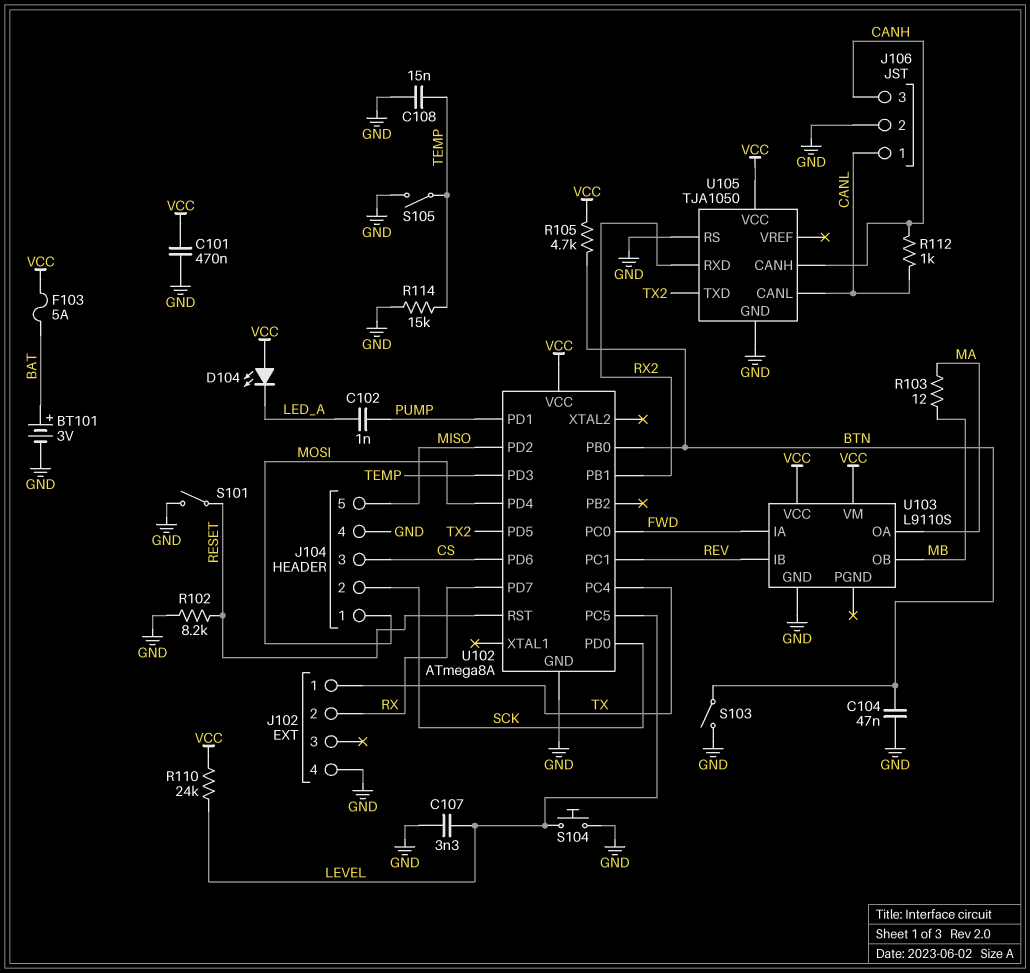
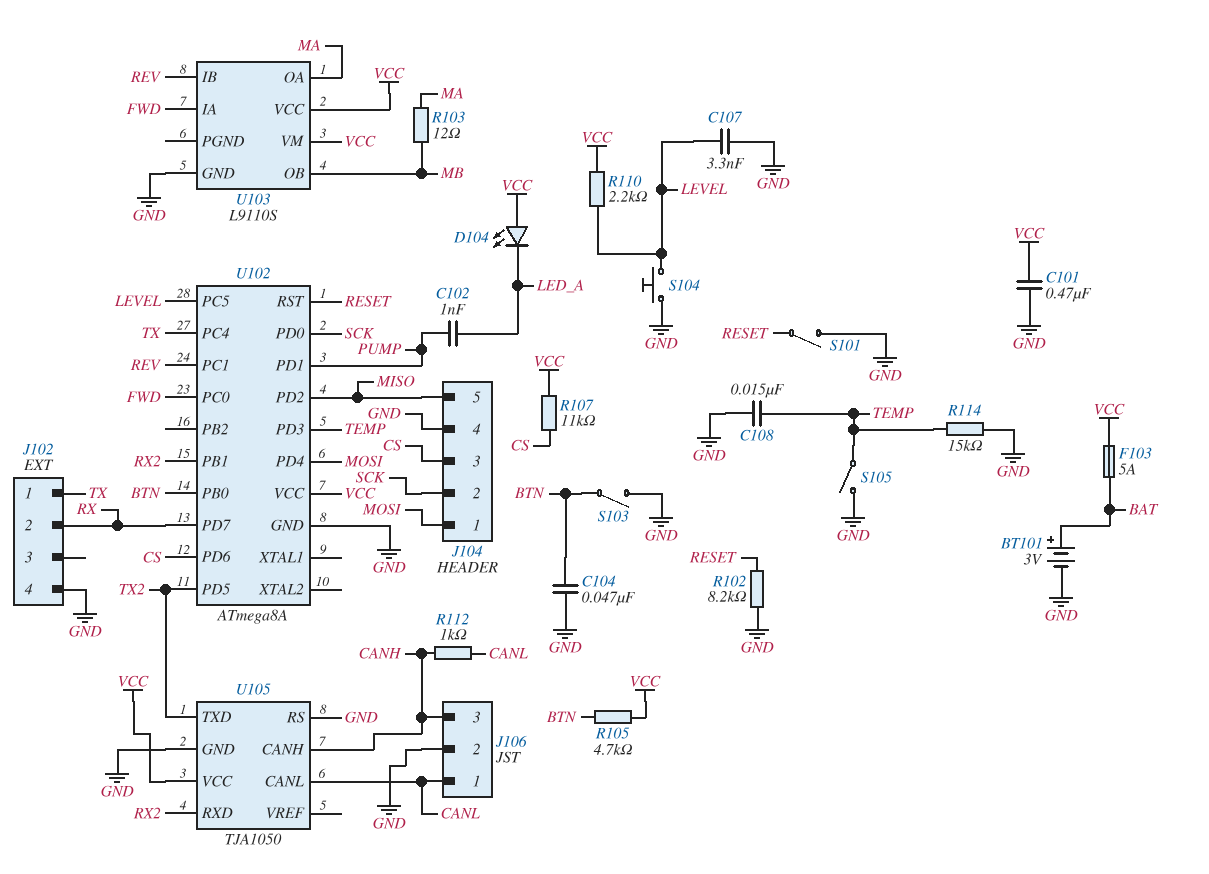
R107: none -> 11k (CS, VCC)
R110: 24k (LEVEL, VCC) -> 2.2k (LEVEL, VCC)

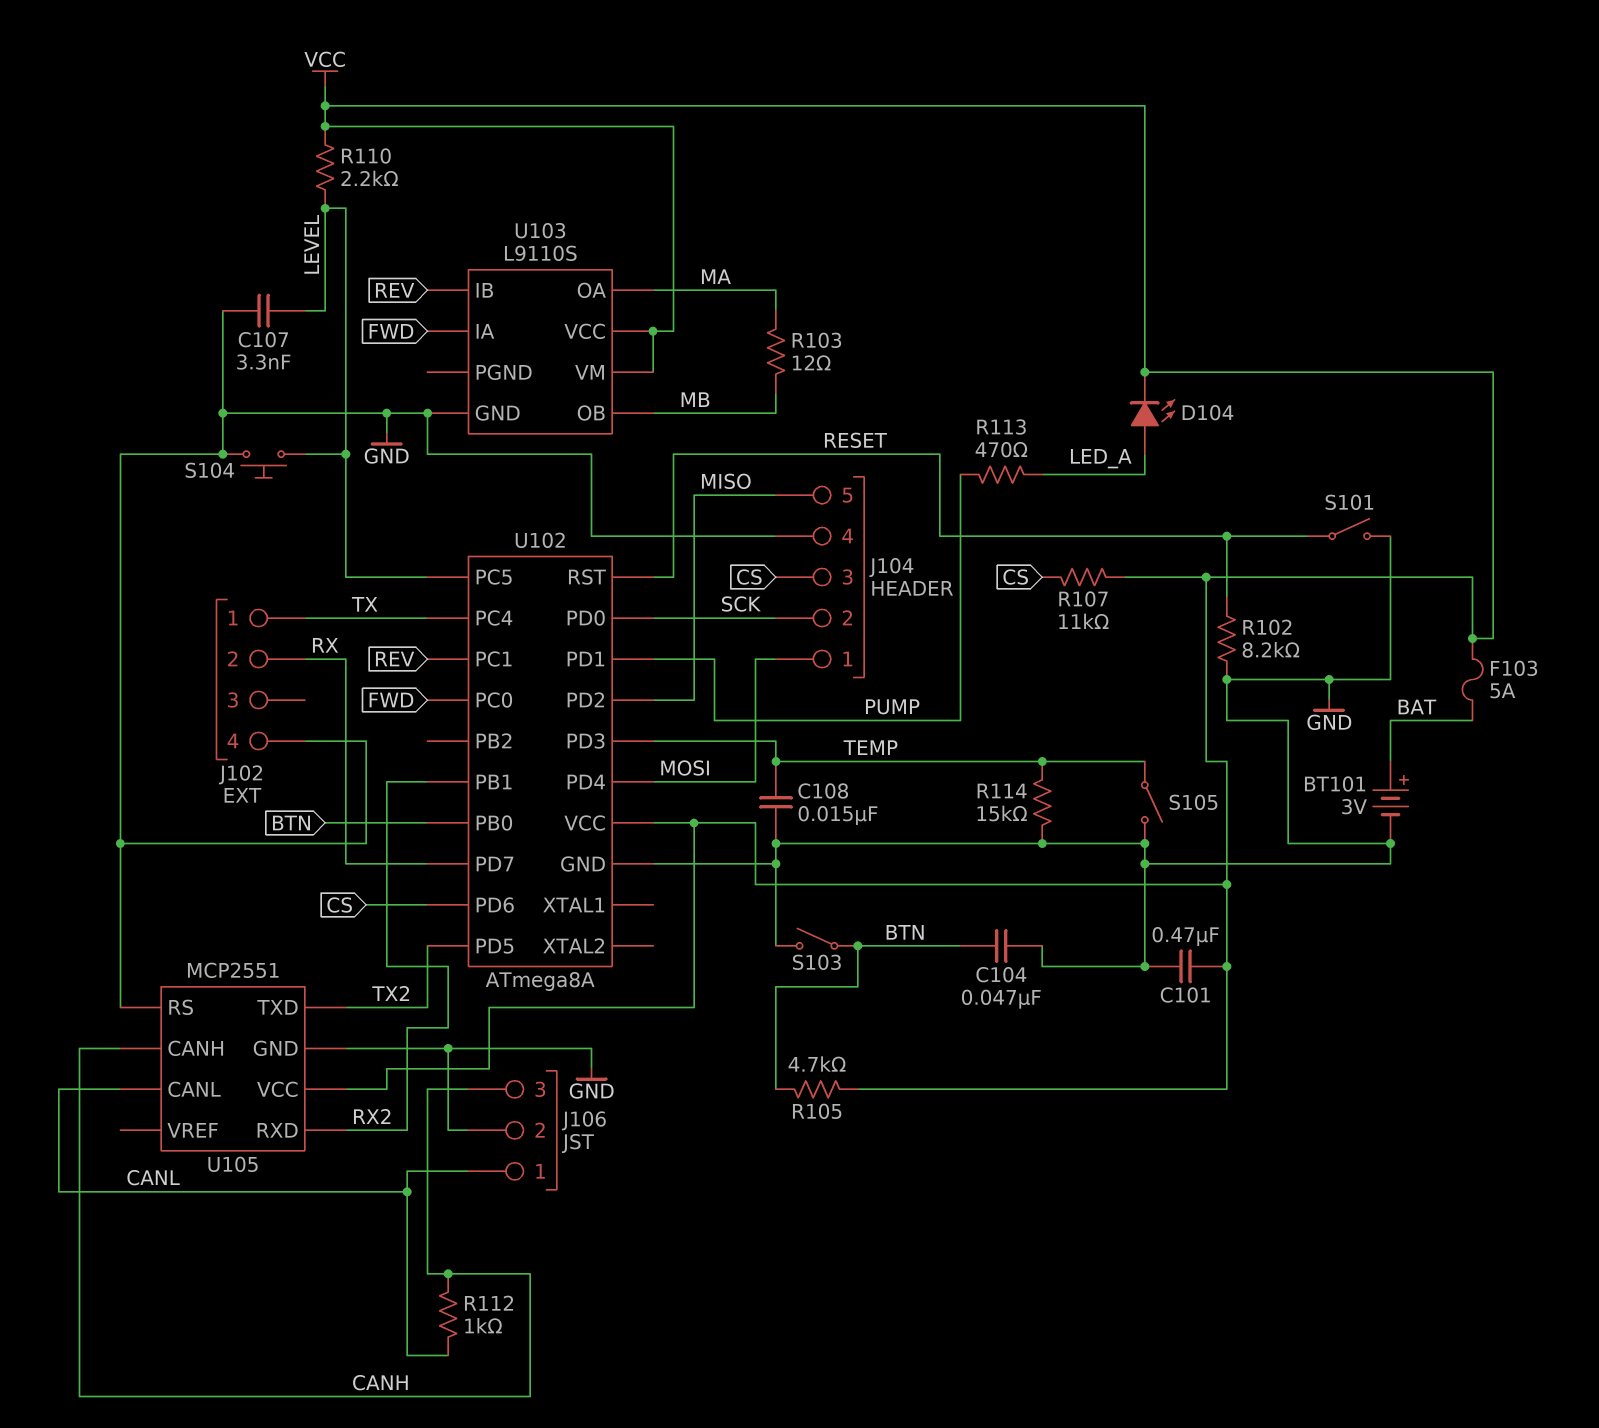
C102: 1nF (LED_A, PUMP) -> none
D104: LED (A VCC, K LED_A) -> LED (A LED_A, K VCC)
R113: none -> 470 (LED_A, PUMP)
U105: TJA1050 -> MCP2551

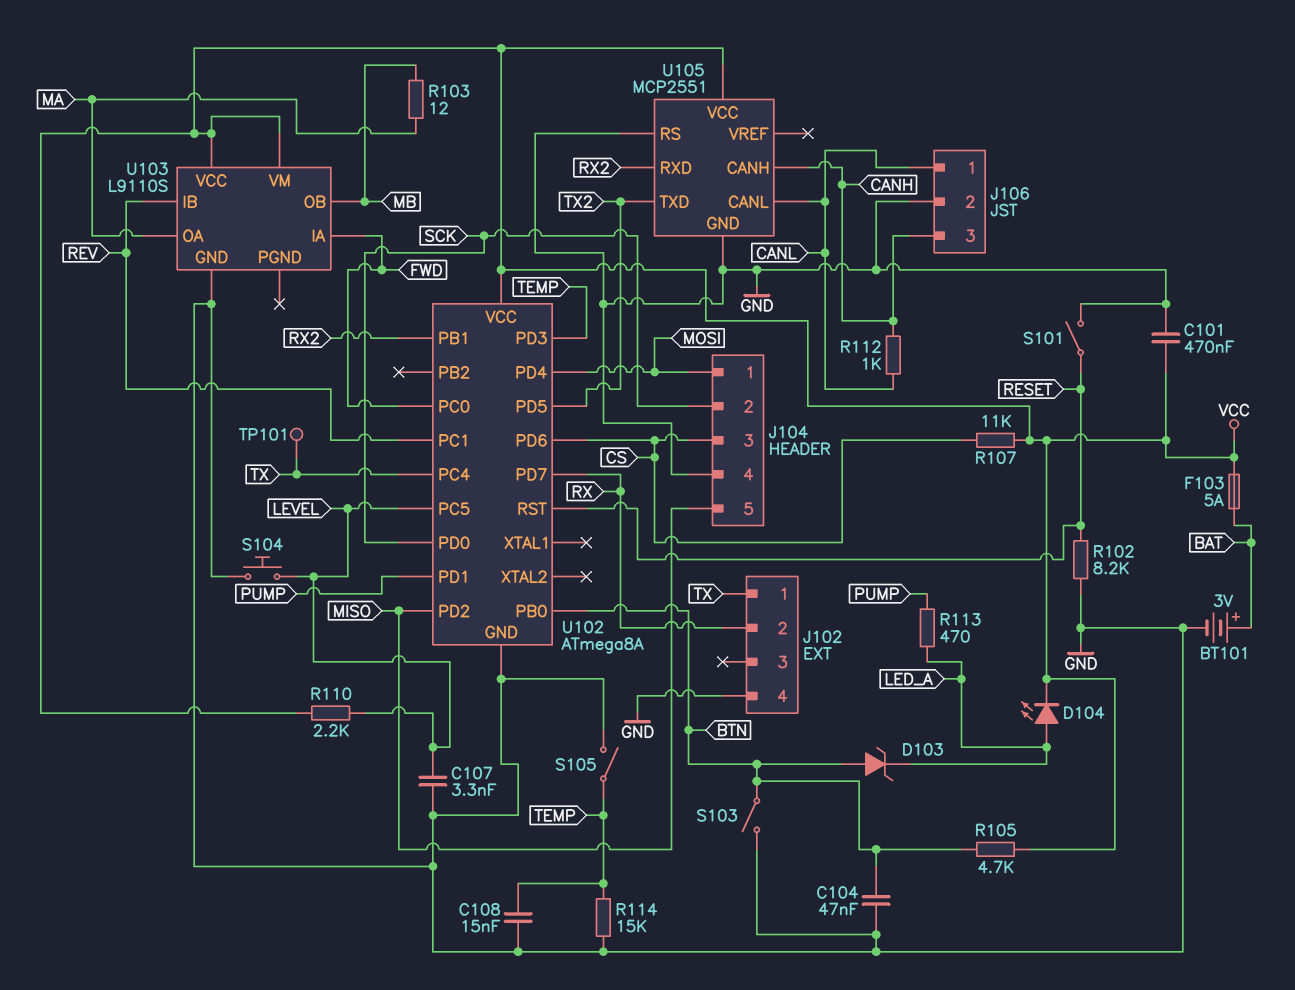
D103: none -> zener (A BTN, K LED_A)
TP101: none -> test point (TX)

